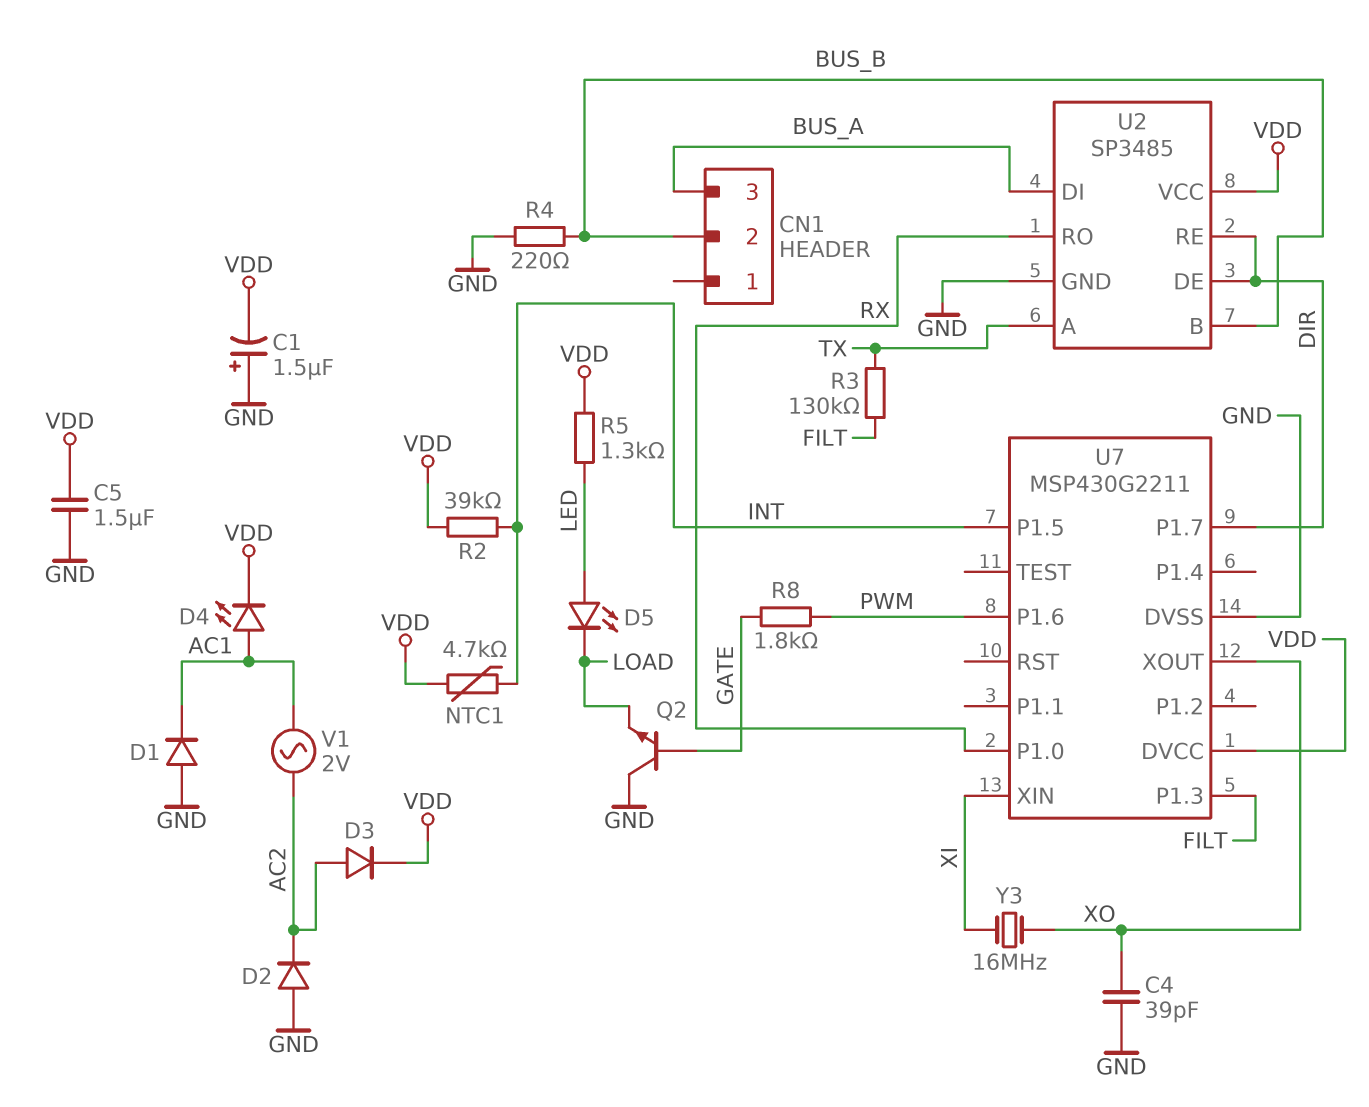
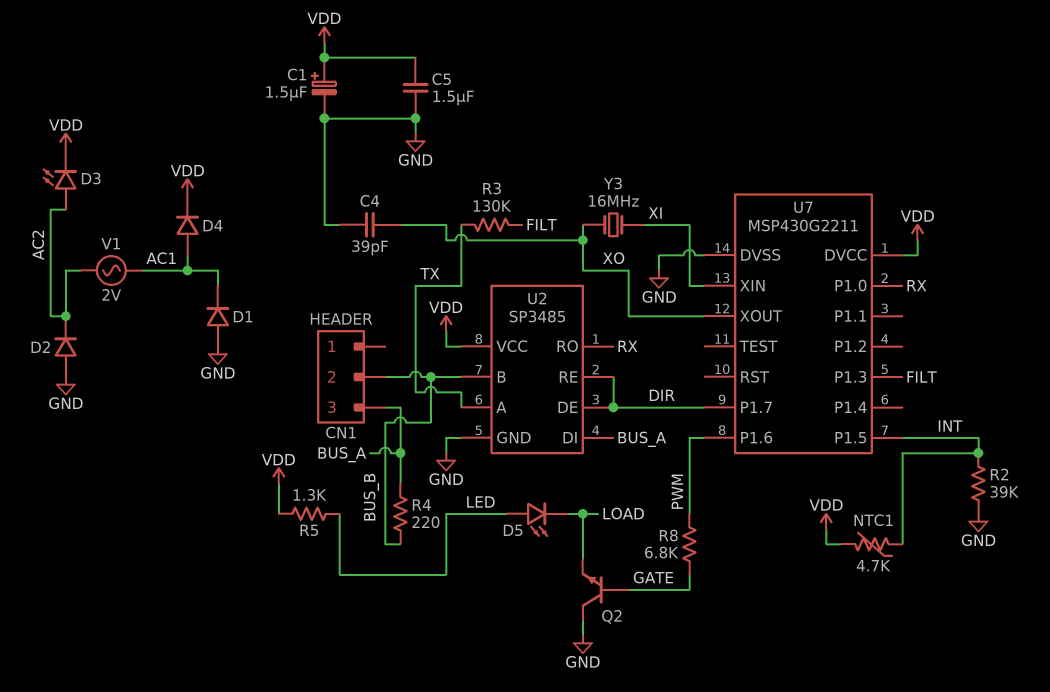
C1: 1.5uF (plus GND, minus VDD) -> 1.5uF (plus VDD, minus GND)
D3: diode (A AC2, K VDD) -> LED (A AC2, K VDD)
D4: LED (A AC1, K VDD) -> diode (A AC1, K VDD)
R2: 39k (INT, VDD) -> 39k (GND, INT)
R4: 220 (BUS_B, GND) -> 220 (BUS_A, BUS_B)
R8: 1.8k (GATE, PWM) -> 6.8k (GATE, PWM)

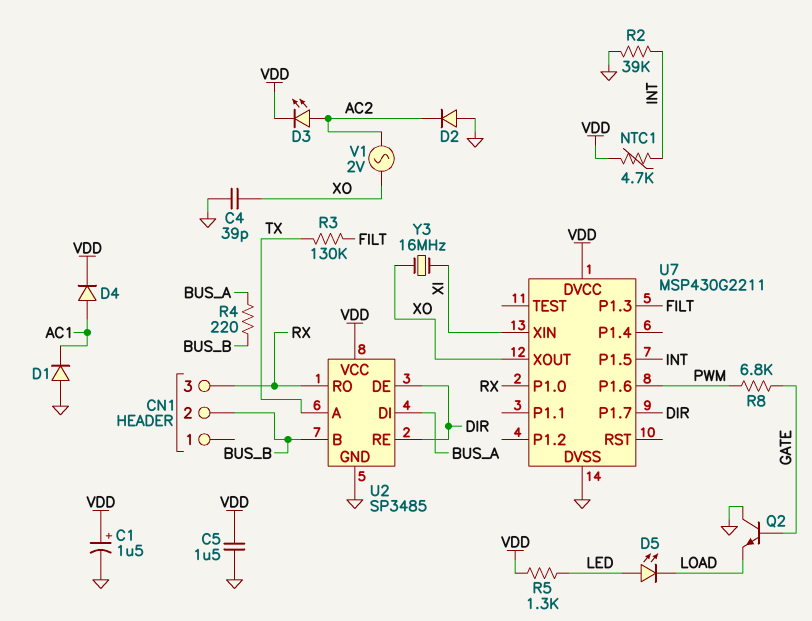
CN1 pin 3: BUS_A -> RX
V1: AC 2V (AC1, AC2) -> AC 2V (AC2, XO)

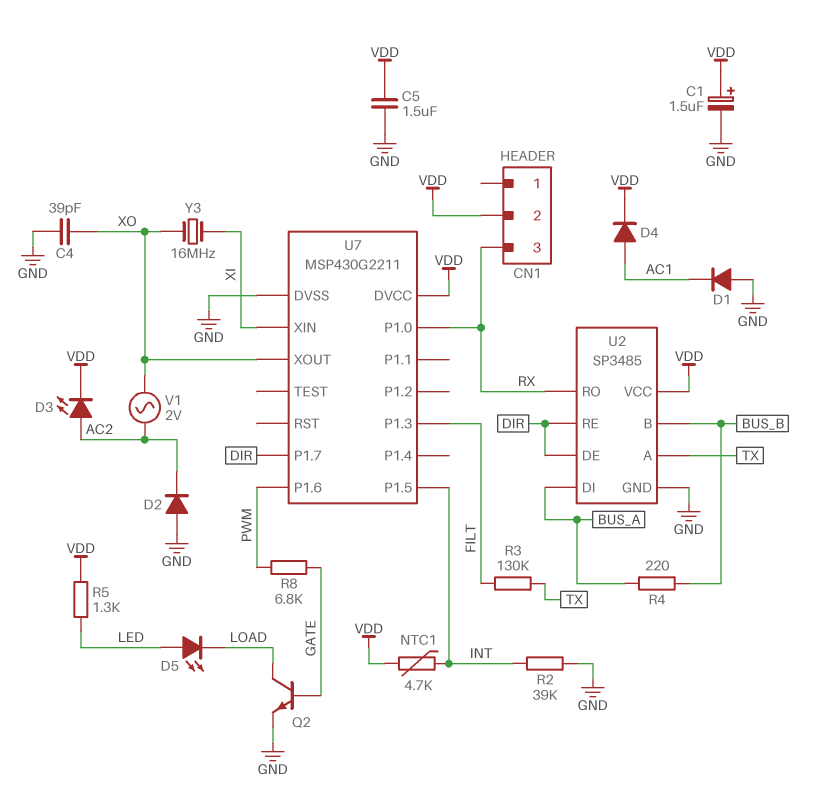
CN1 pin 2: BUS_B -> VDD
Q2: NPN (B GATE, C GND, E LOAD) -> NPN (B GATE, C LOAD, E GND)

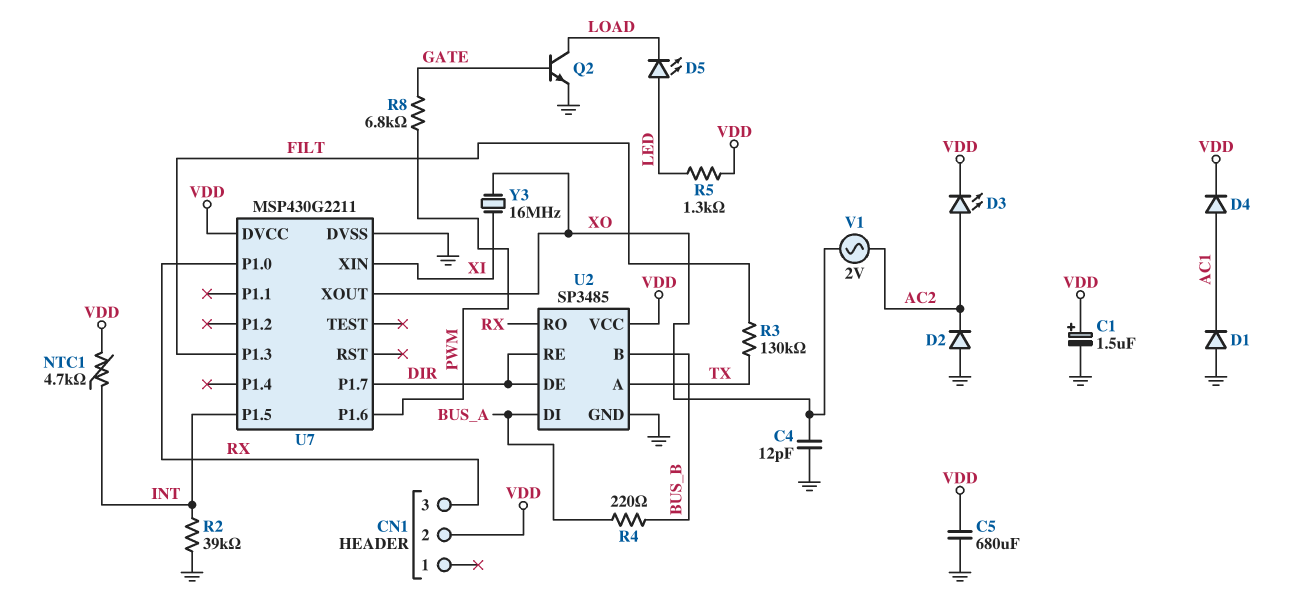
C4: 39pF (GND, XO) -> 12pF (GND, XO)
C5: 1.5uF (GND, VDD) -> 680uF (GND, VDD)

